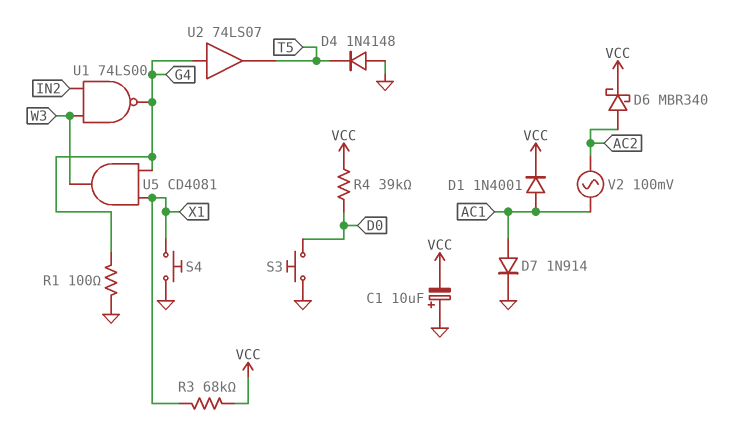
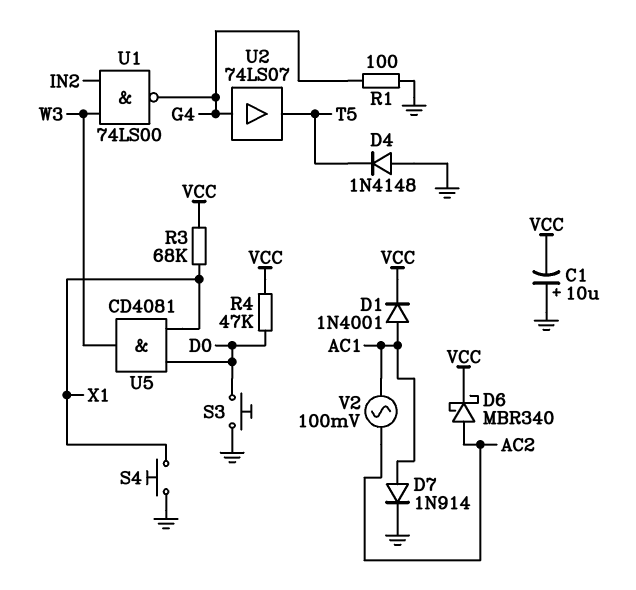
R4: 39k (D0, VCC) -> 47k (D0, VCC)
U5: AND CD4081 (in G4, in X1, out W3) -> AND CD4081 (in D0, in X1, out W3)

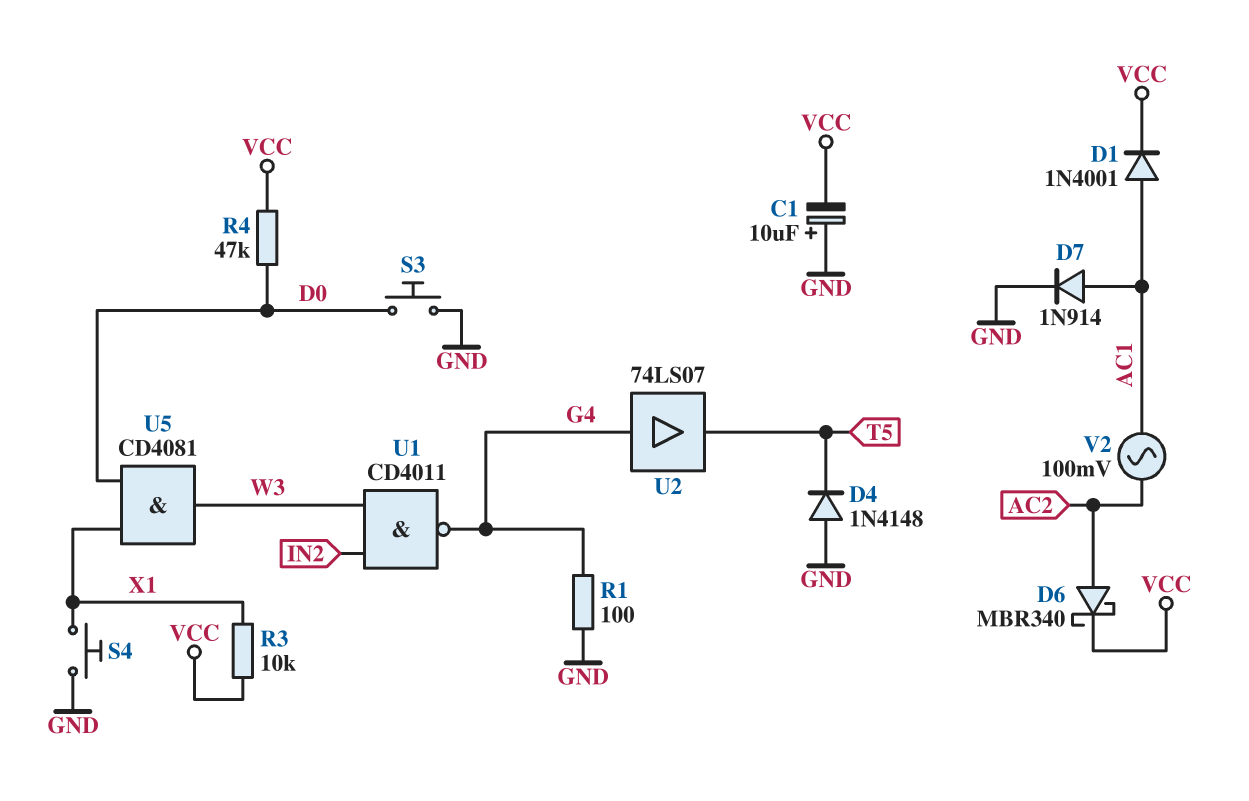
R3: 68k (VCC, X1) -> 10k (VCC, X1)
U1: NAND 74LS00 (in IN2, in W3, out G4) -> NAND CD4011 (in IN2, in W3, out G4)

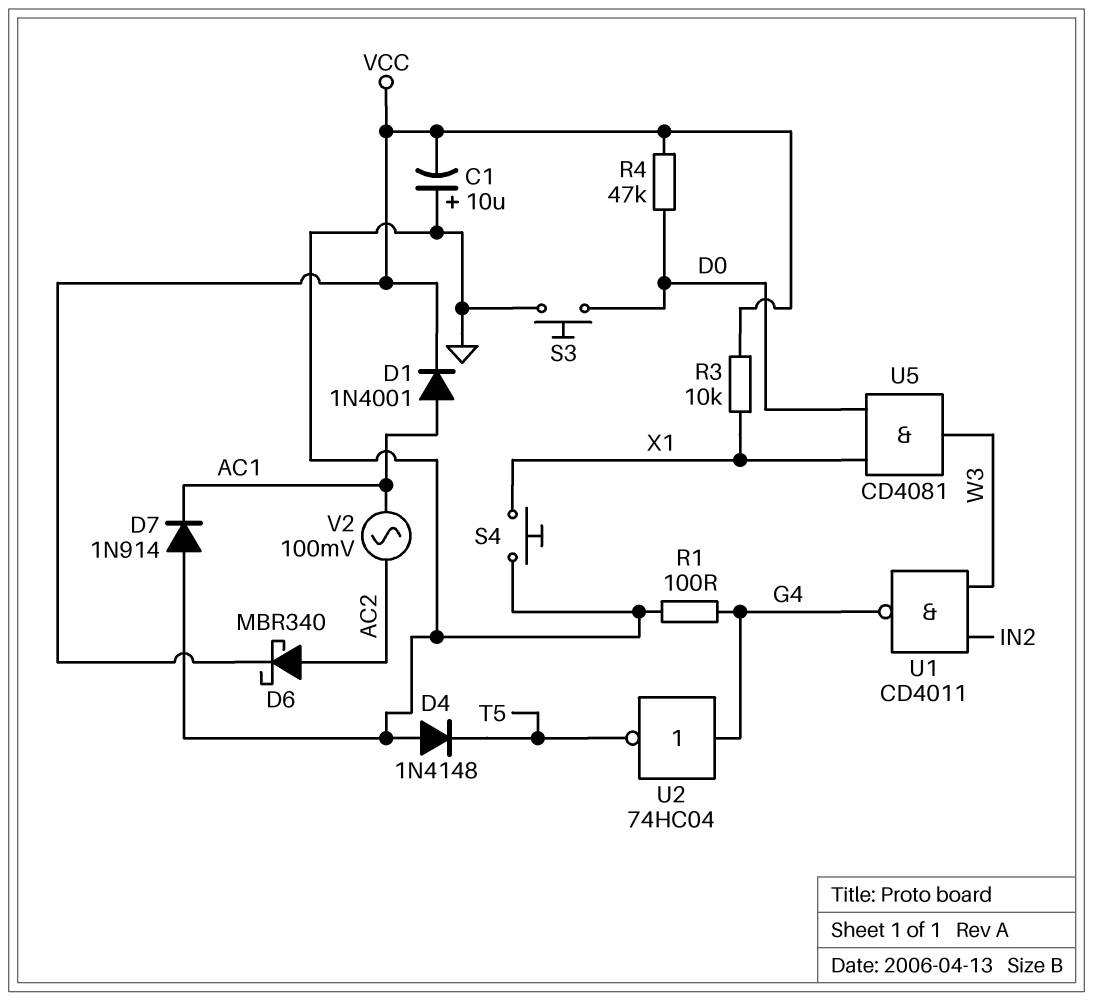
D7: diode 1N914 (A AC1, K GND) -> diode 1N914 (A GND, K AC1)
U2: buffer 74LS07 (in G4, out T5) -> NOT 74HC04 (in G4, out T5)

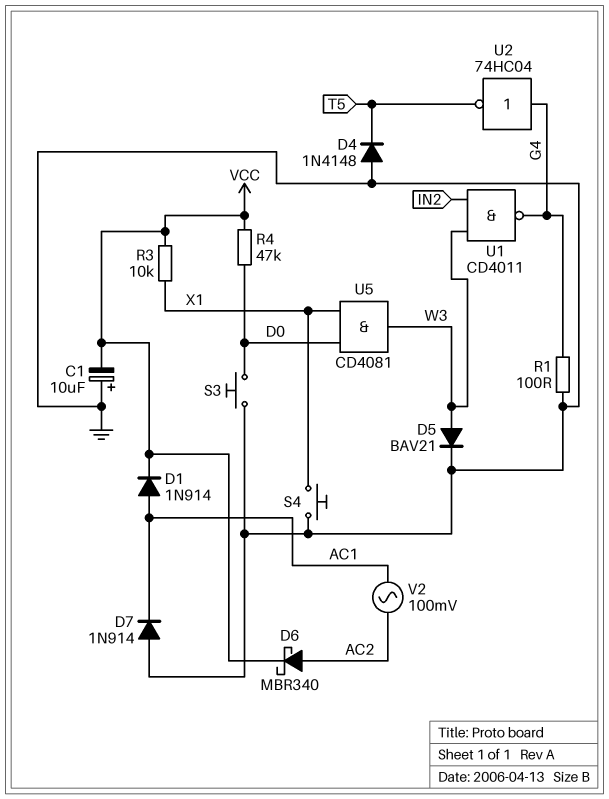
D1: diode 1N4001 (A AC1, K VCC) -> diode 1N914 (A AC1, K VCC)
D5: none -> diode BAV21 (A W3, K GND)

